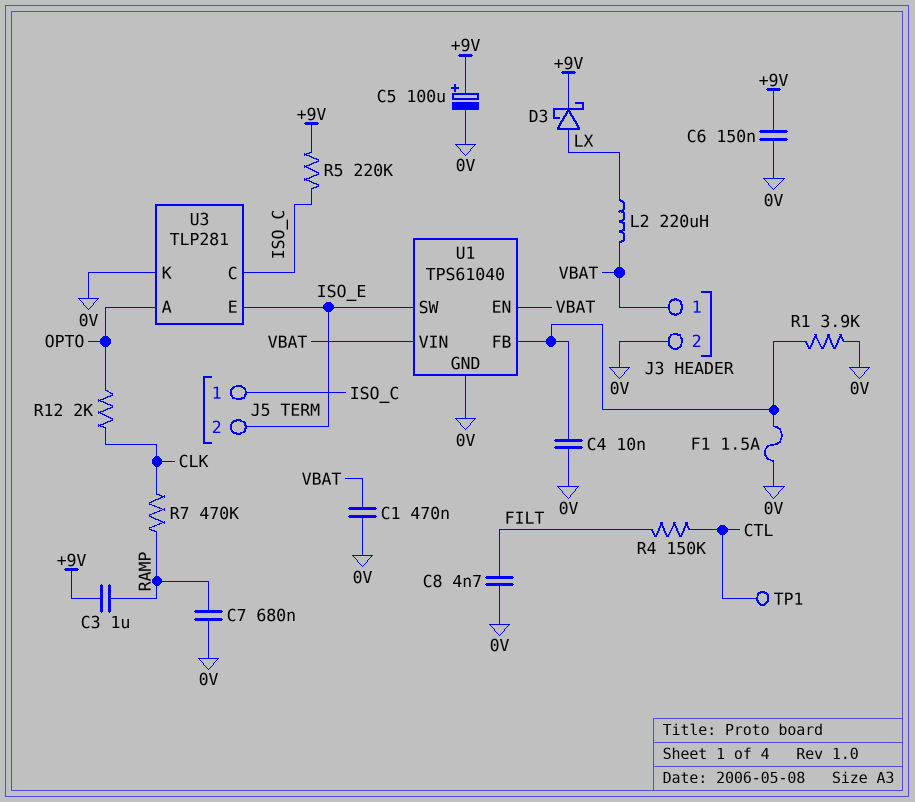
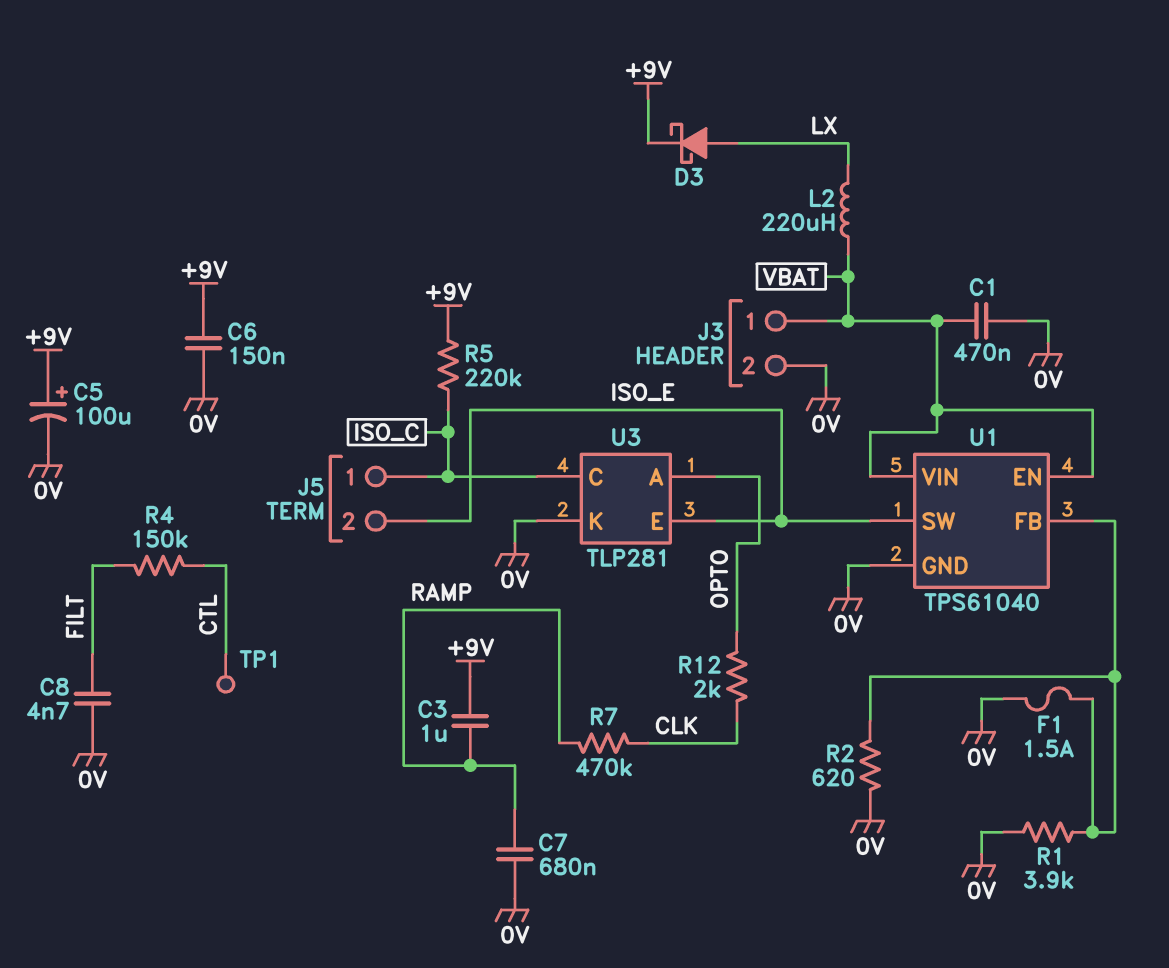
C4: 10nF (0V, U1/FB) -> none
R2: none -> 620 (0V, U1/FB)

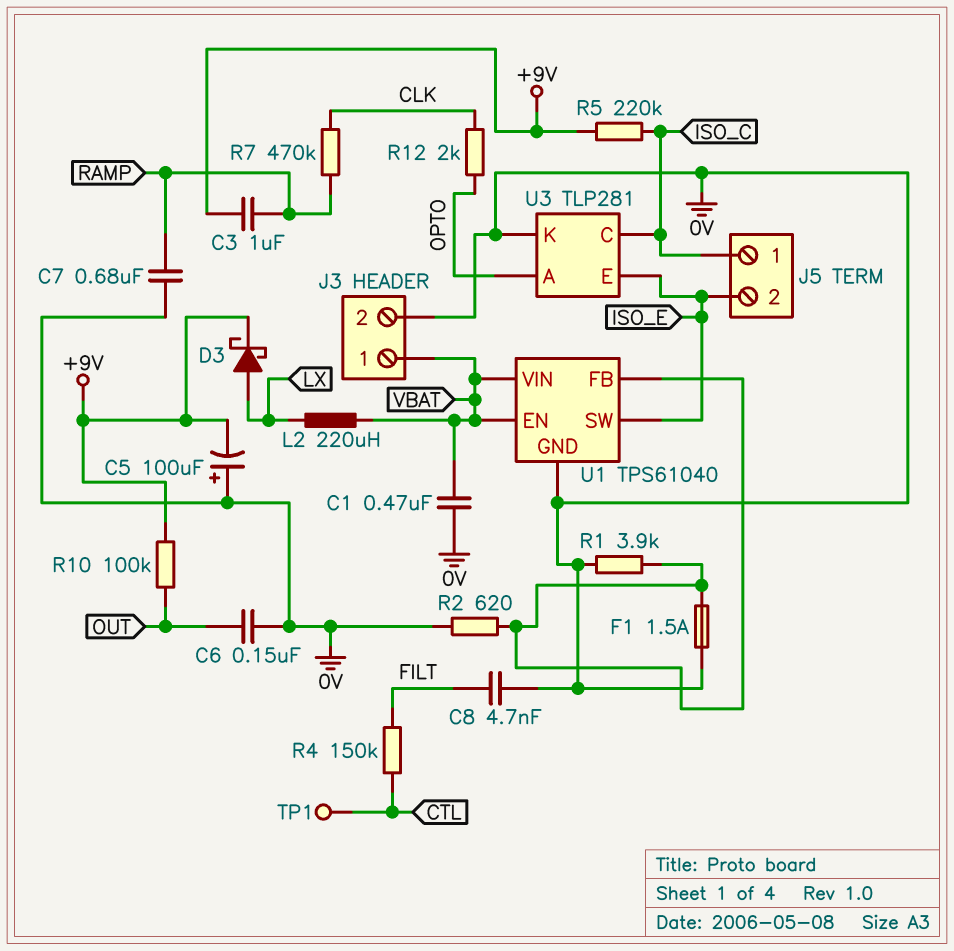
C5: 100uF (plus +9V, minus 0V) -> 100uF (plus 0V, minus +9V)
C6: 150nF (+9V, 0V) -> 150nF (0V, OUT)
R10: none -> 100k (+9V, OUT)

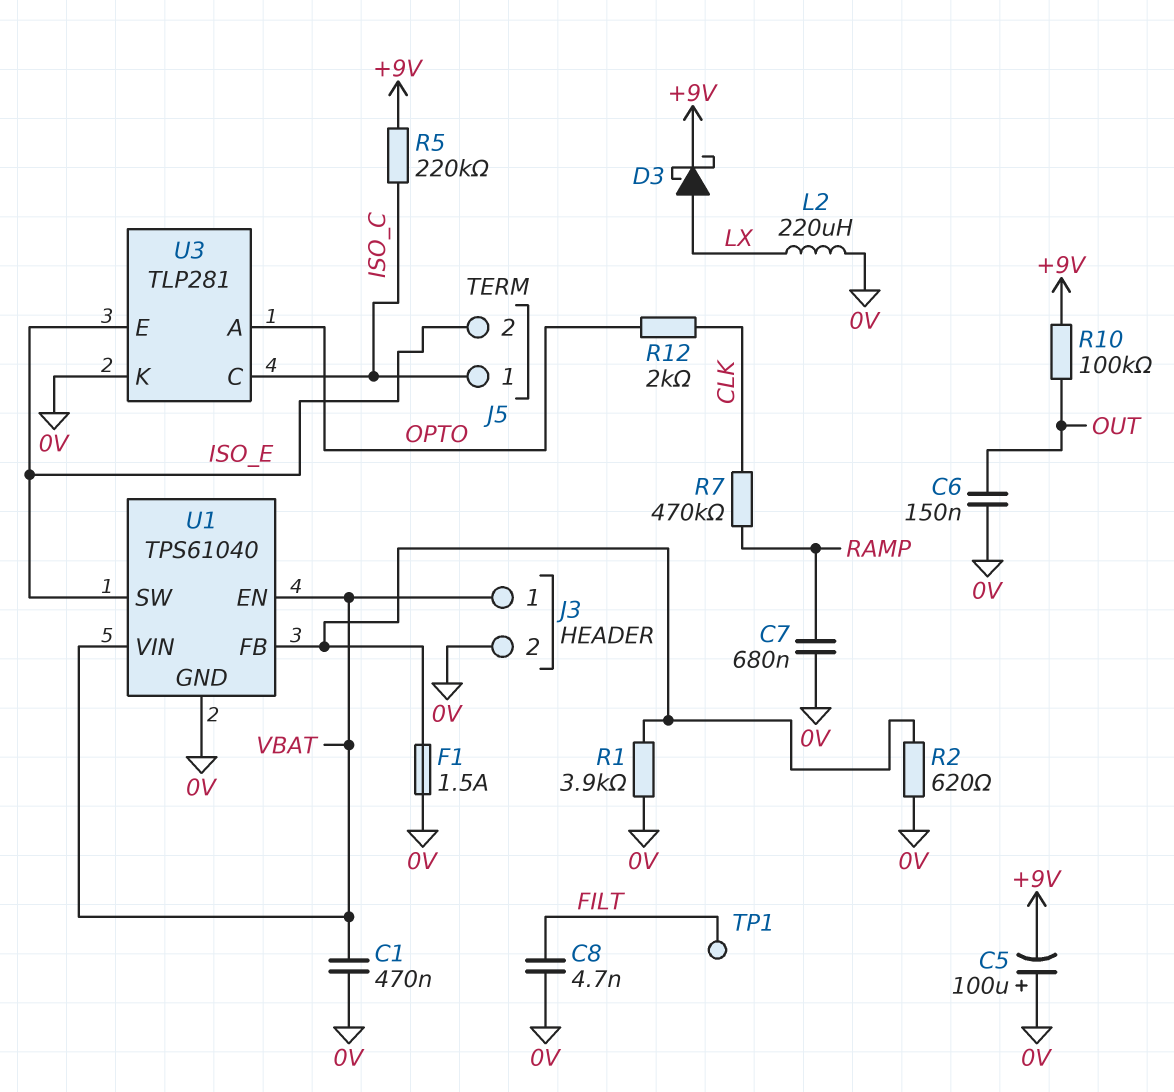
C3: 1uF (+9V, RAMP) -> none
L2: 220uH (LX, VBAT) -> 220uH (0V, LX)
R4: 150k (CTL, FILT) -> none
TP1: test point (CTL) -> test point (FILT)

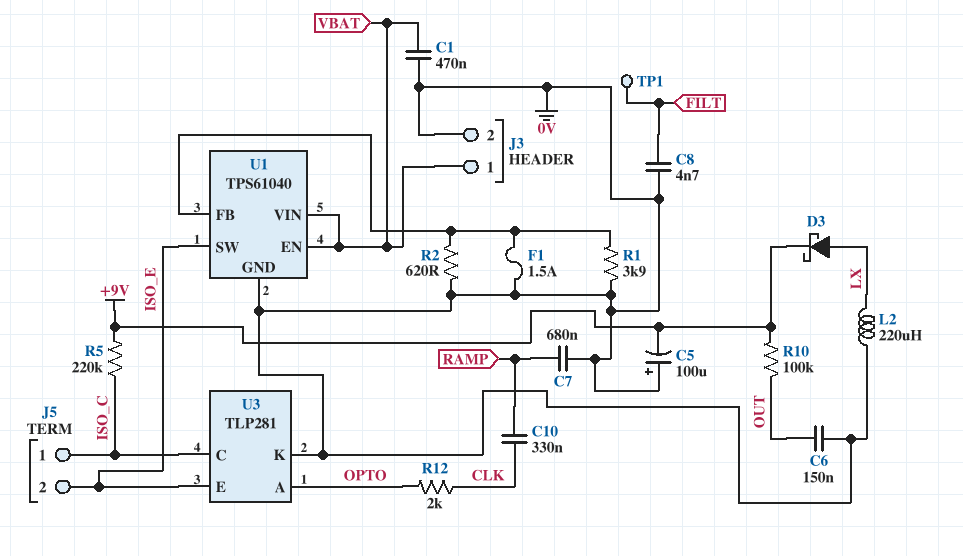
C10: none -> 330nF (CLK, RAMP)
R7: 470k (CLK, RAMP) -> none

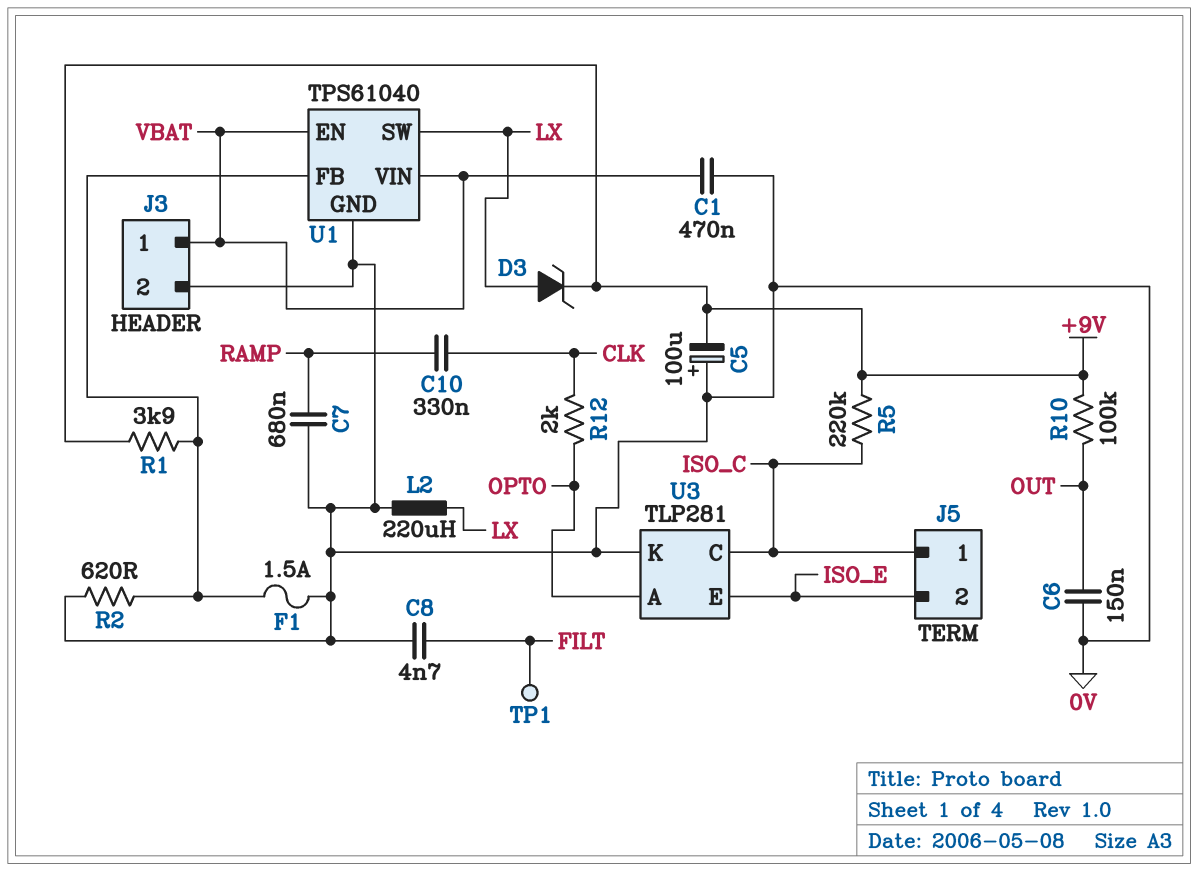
D3: schottky (A LX, K +9V) -> zener (A LX, K +9V)
R1: 3.9k (0V, U1/FB) -> 3.9k (+9V, U1/FB)
U1 pin SW: ISO_E -> LX

